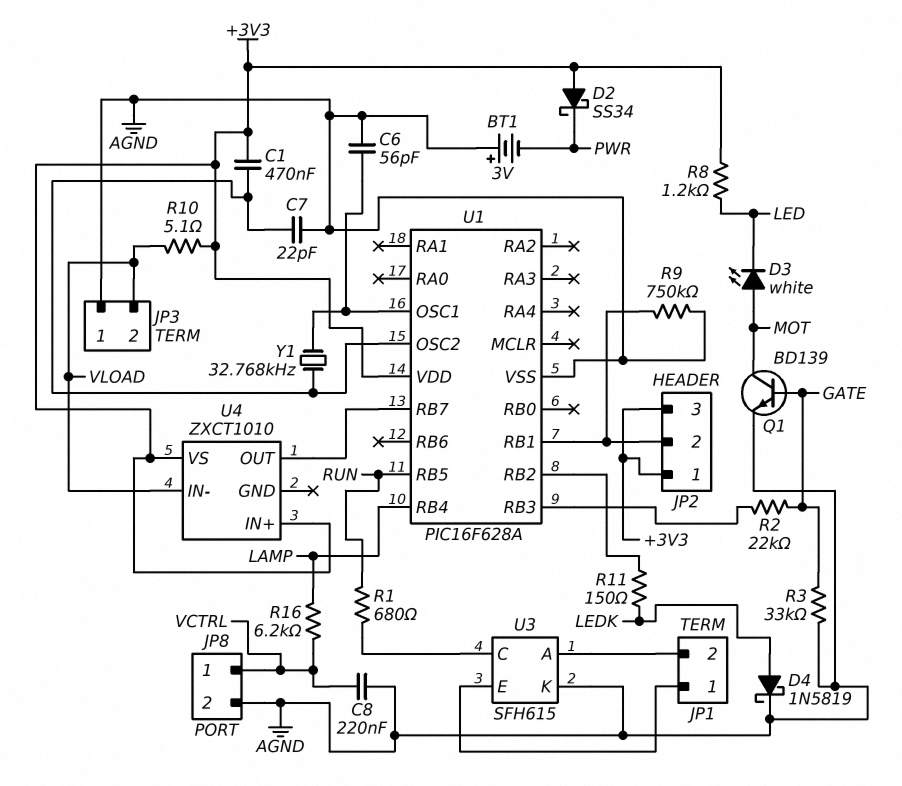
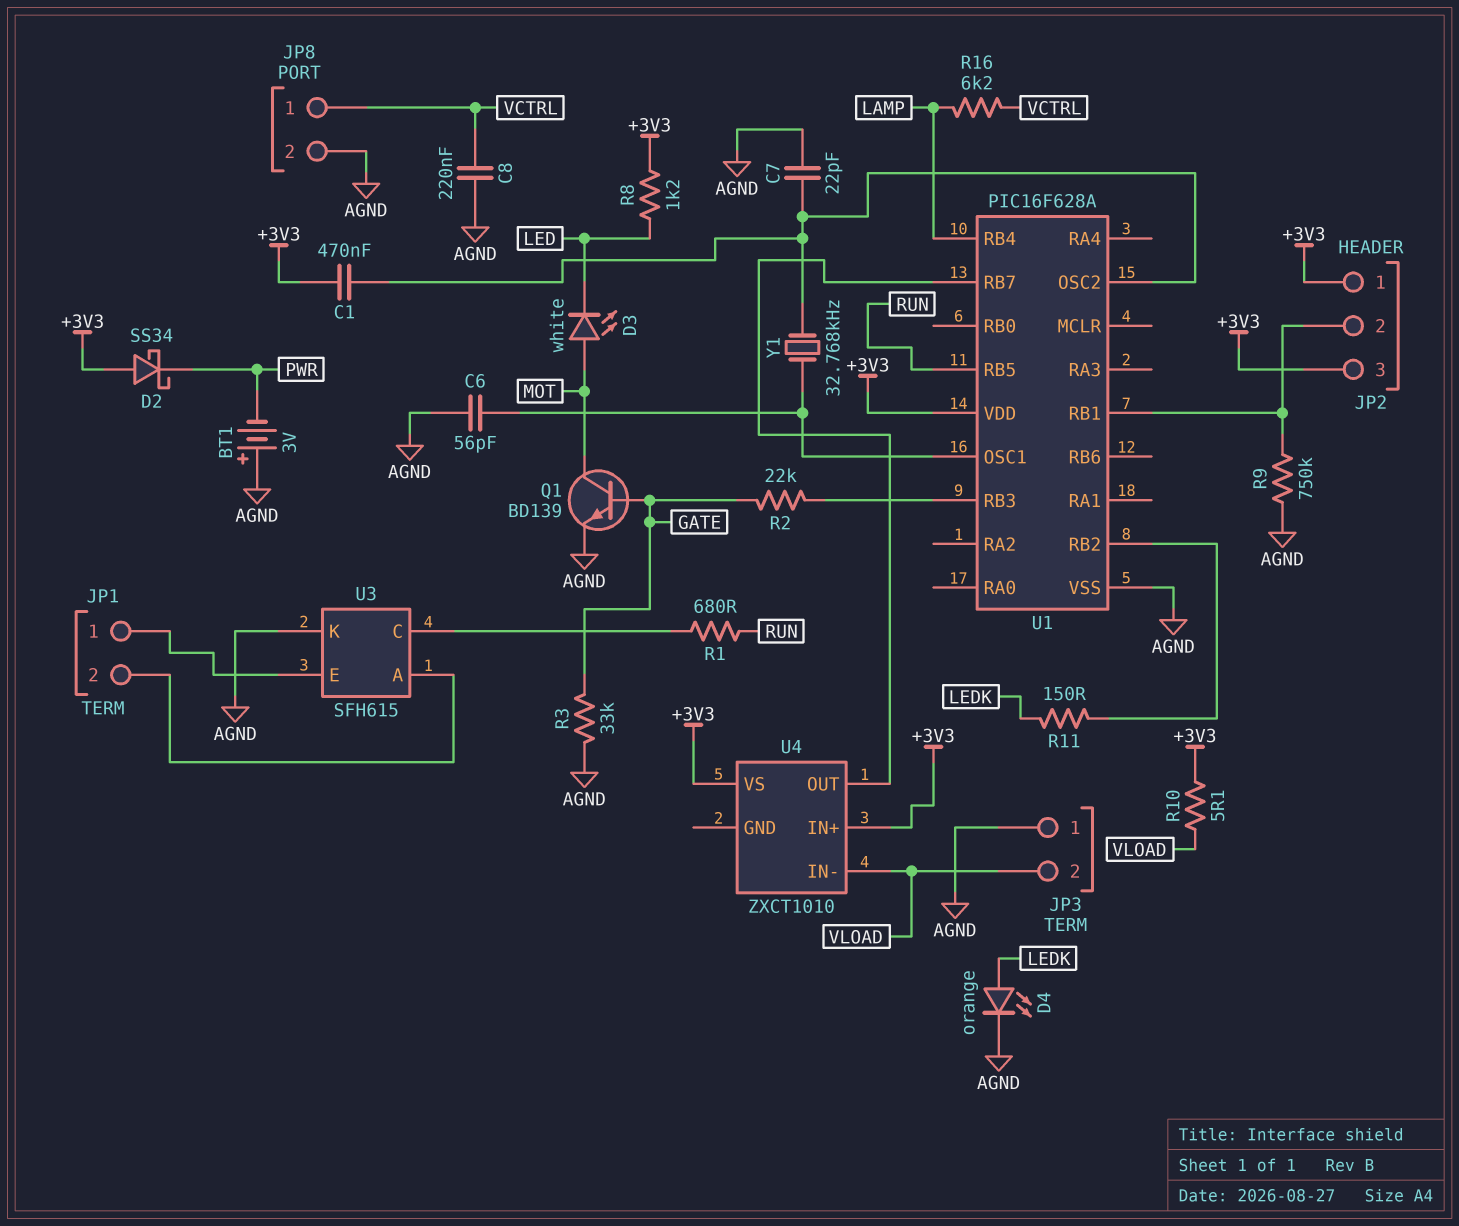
D4: schottky 1N5819 (A LEDK, K AGND) -> LED orange (A LEDK, K AGND)

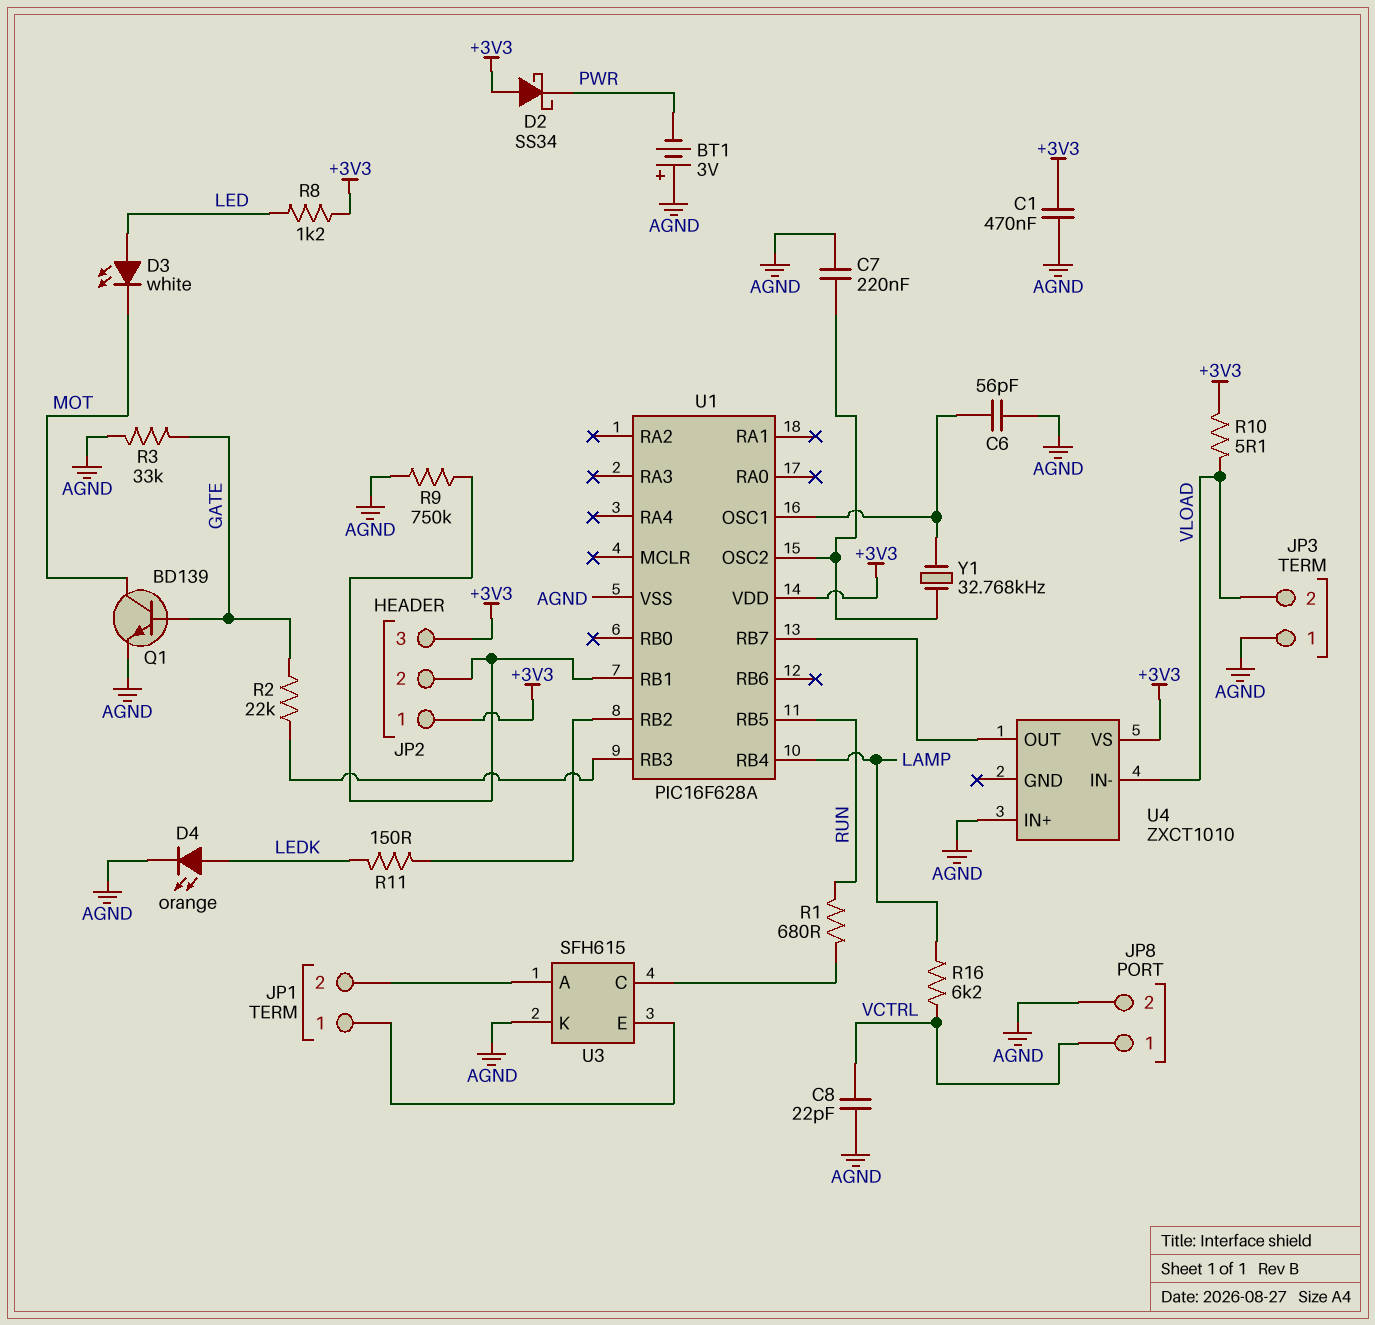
C1: 470nF (+3V3, U1/OSC2) -> 470nF (+3V3, AGND)
C7: 22pF (AGND, U1/OSC2) -> 220nF (AGND, U1/OSC2)
C8: 220nF (AGND, VCTRL) -> 22pF (AGND, VCTRL)
D3: LED white (A MOT, K LED) -> LED white (A LED, K MOT)
U4 pin IN+: +3V3 -> AGND

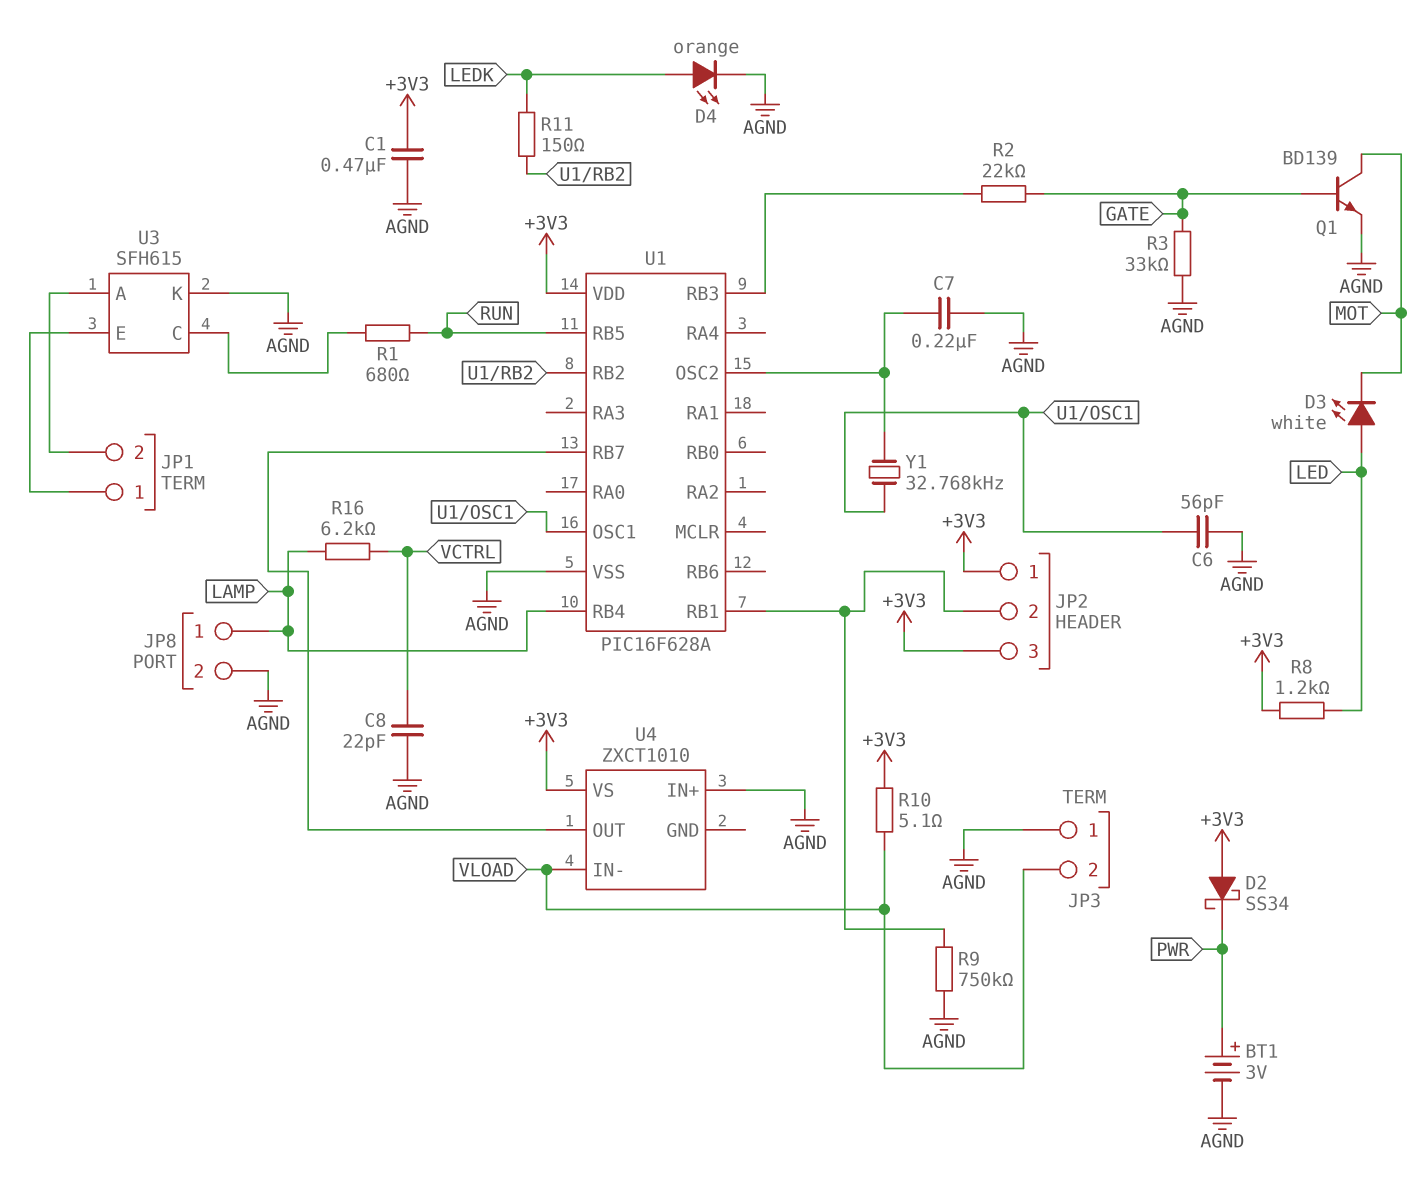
BT1: 3V (plus AGND, minus PWR) -> 3V (plus PWR, minus AGND)
JP8 pin 1: VCTRL -> LAMP

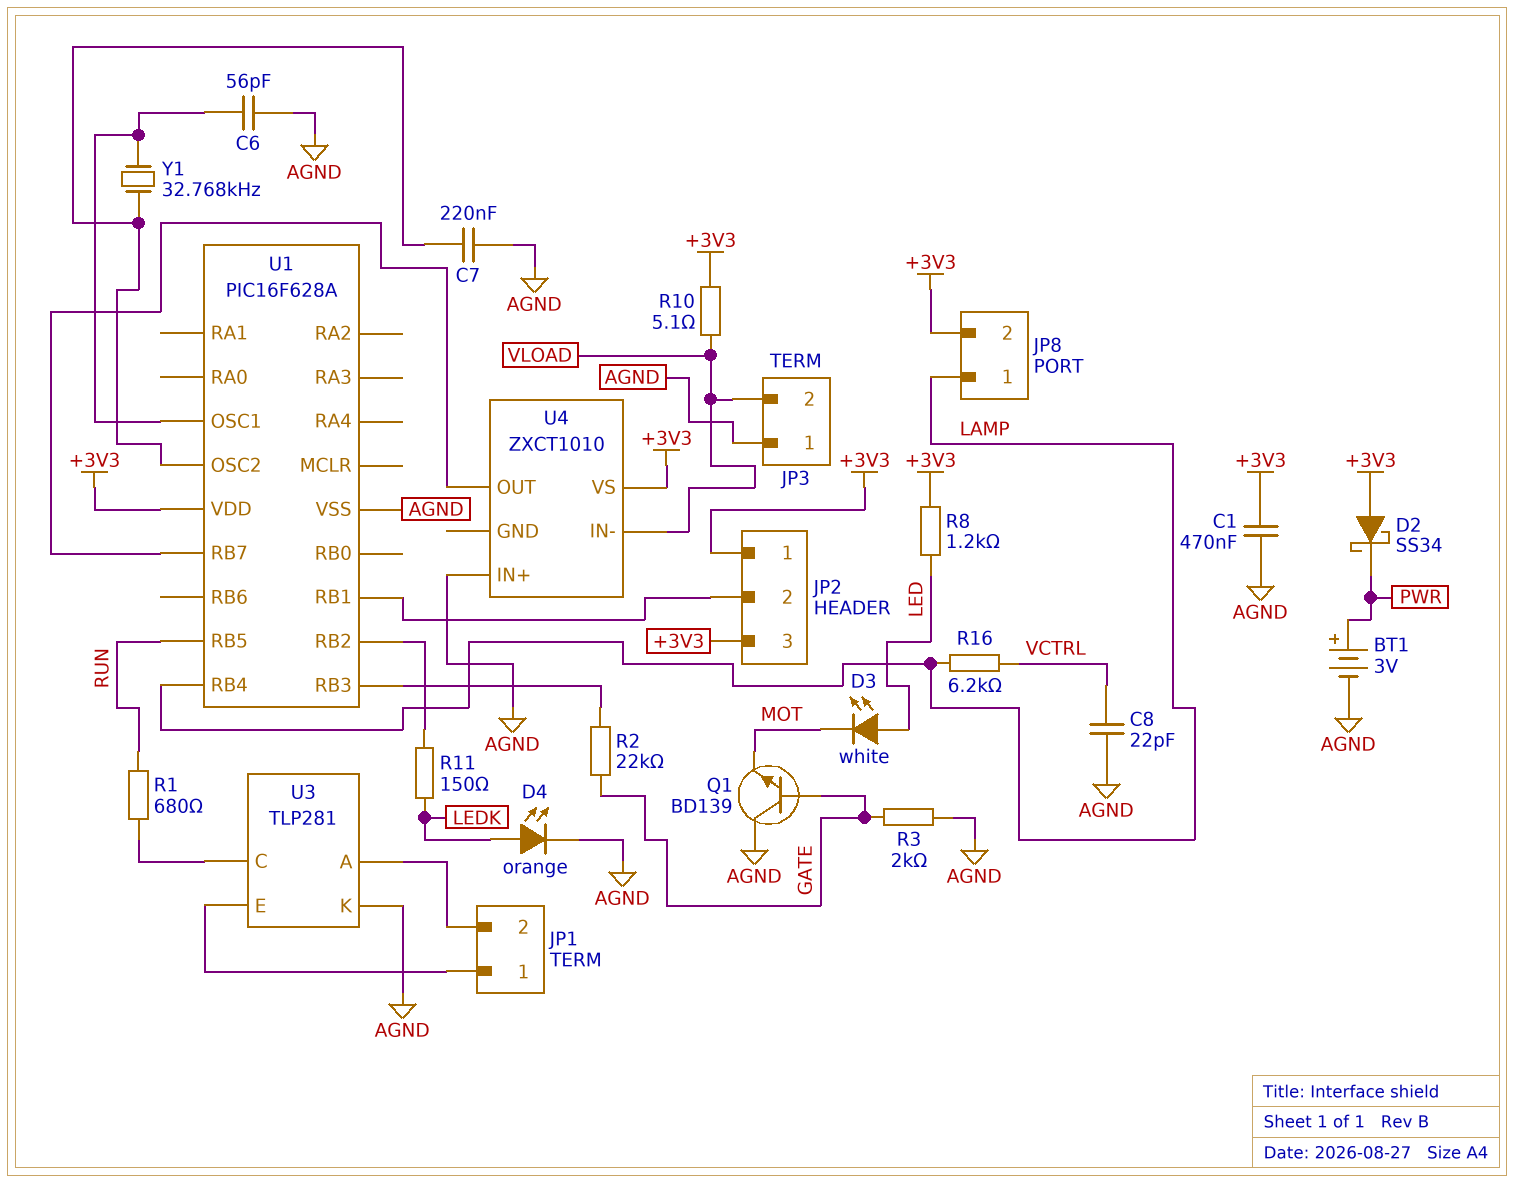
JP8 pin 2: AGND -> +3V3
Q1: NPN BD139 (B GATE, C MOT, E AGND) -> NPN BD139 (B GATE, C AGND, E MOT)
R3: 33k (AGND, GATE) -> 2k (AGND, GATE)
R9: 750k (AGND, JP2/2) -> none
U3: SFH615 -> TLP281

